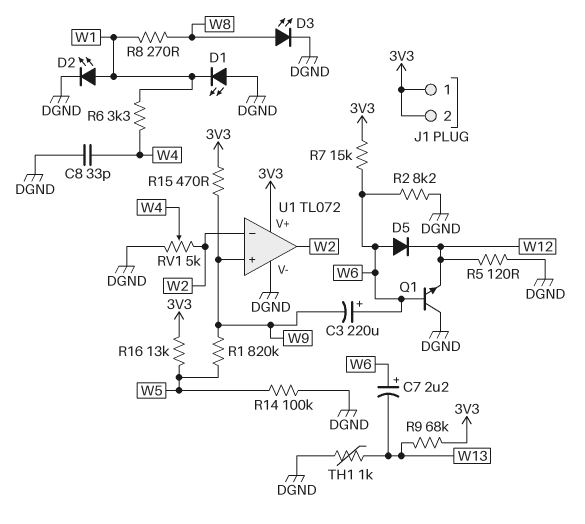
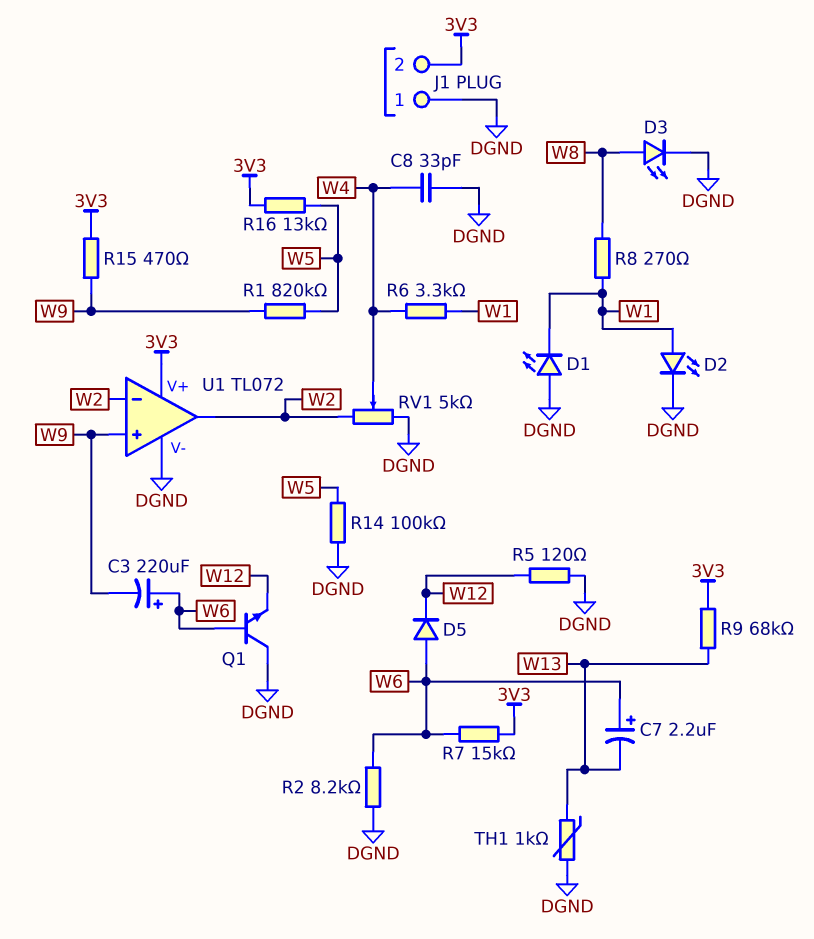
J1 pin 1: 3V3 -> DGND

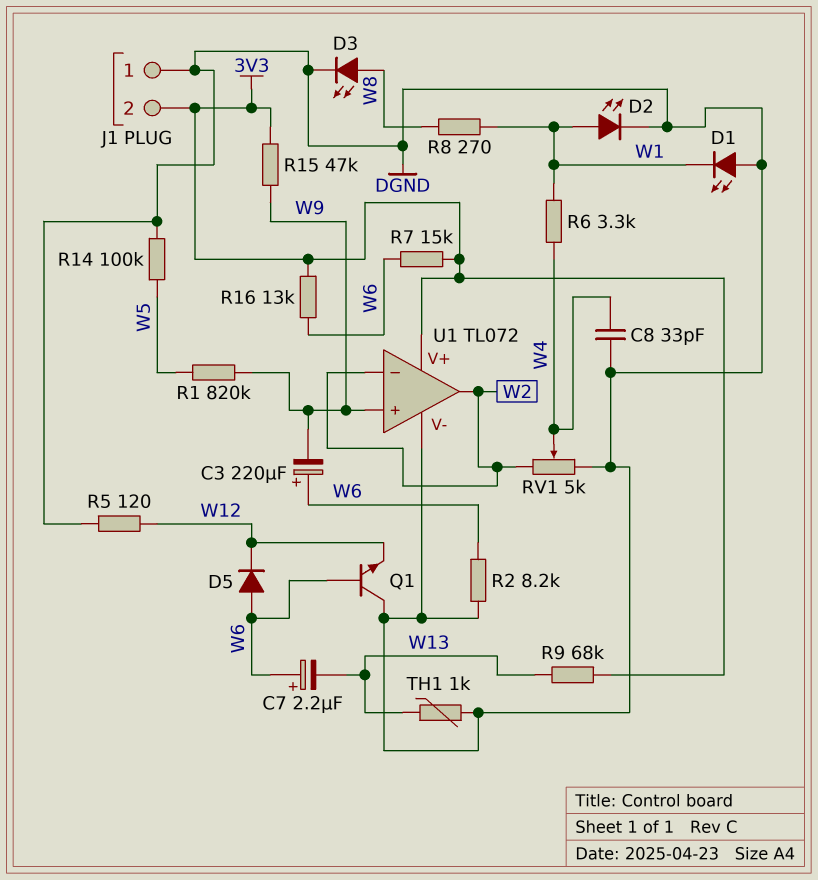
R15: 470 (3V3, W9) -> 47k (3V3, W9)
R16: 13k (3V3, W5) -> 13k (3V3, W6)

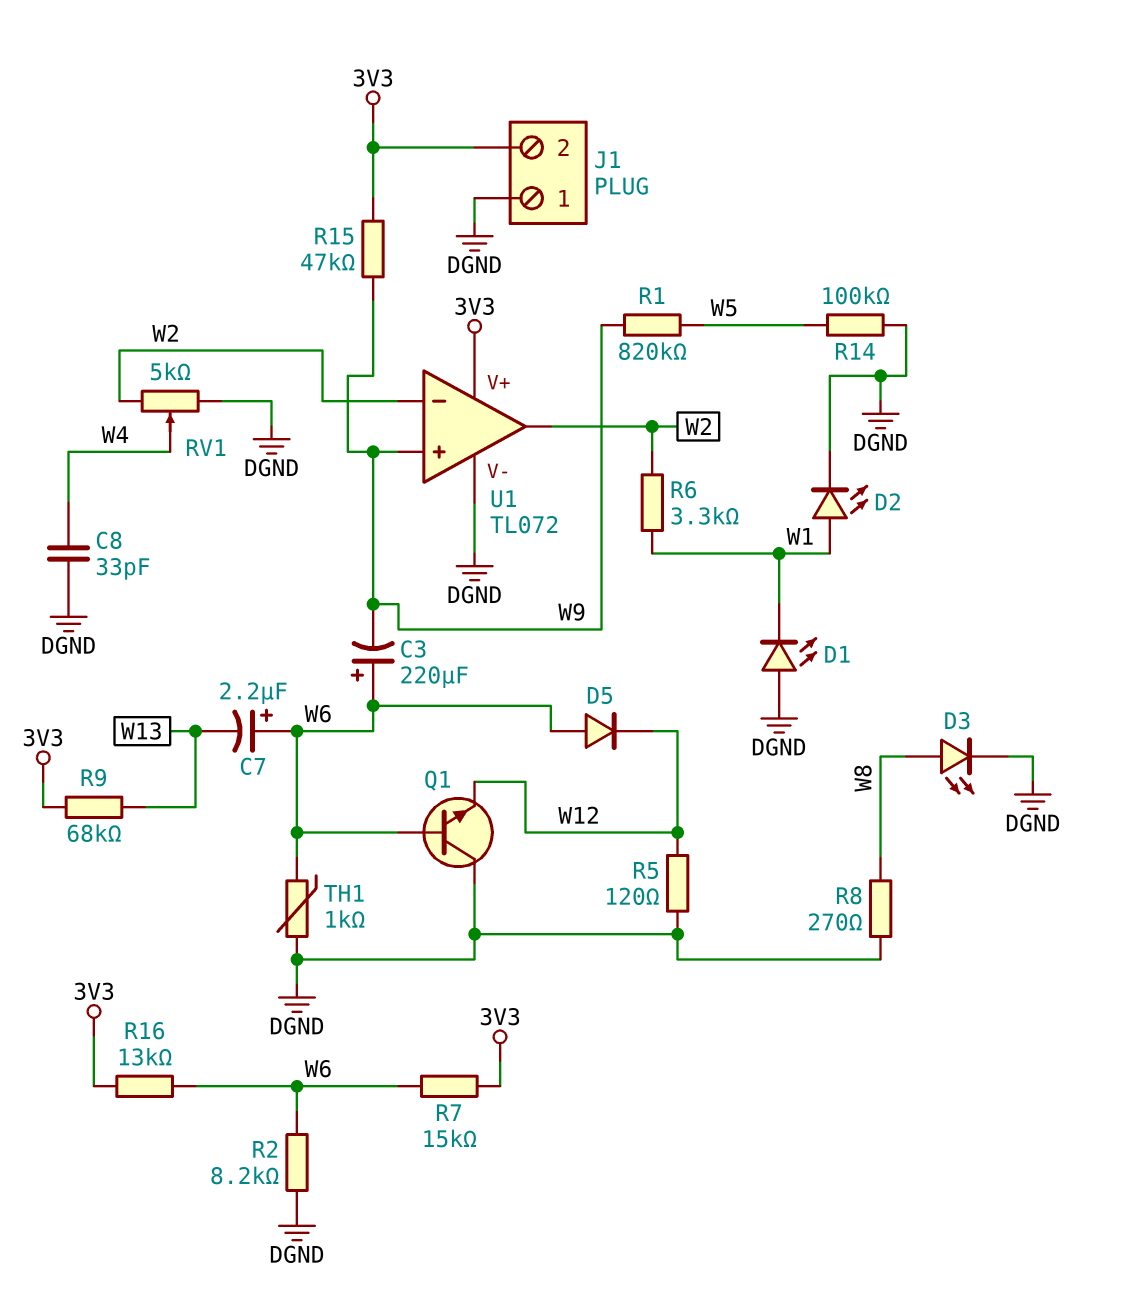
R6: 3.3k (W1, W4) -> 3.3k (W1, W2)
R8: 270 (W1, W8) -> 270 (DGND, W8)
TH1: 1k (DGND, W13) -> 1k (DGND, W6)

